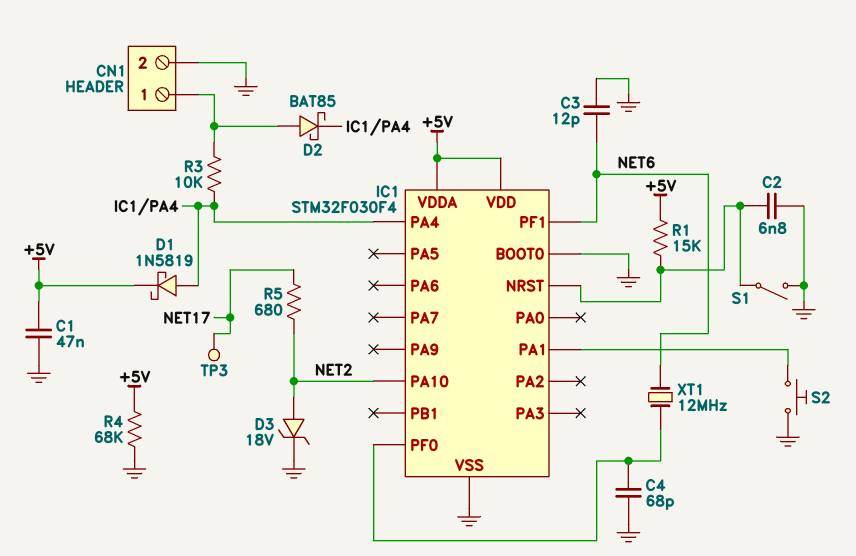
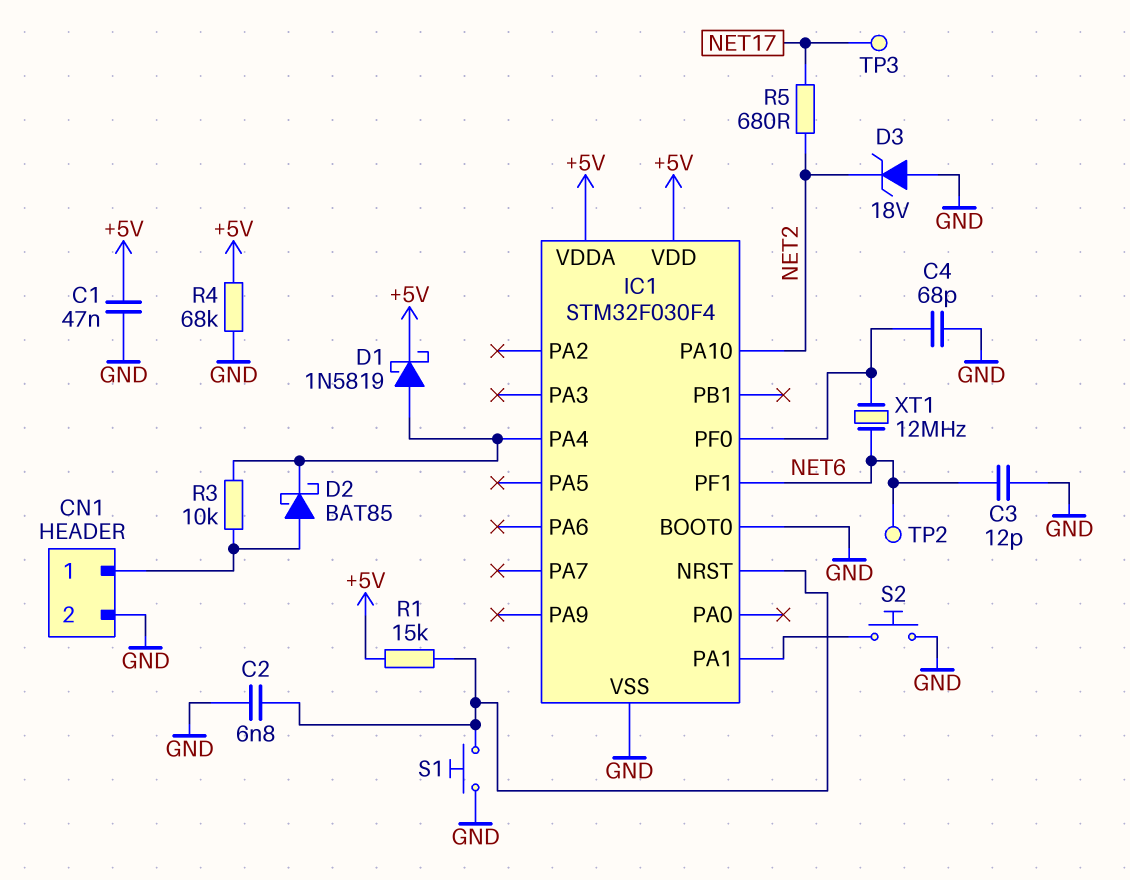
D3: zener 18V (A NET2, K GND) -> zener 18V (A GND, K NET2)
S1: switch (GND, IC1/NRST) -> button (GND, IC1/NRST)
TP2: none -> test point (NET6)

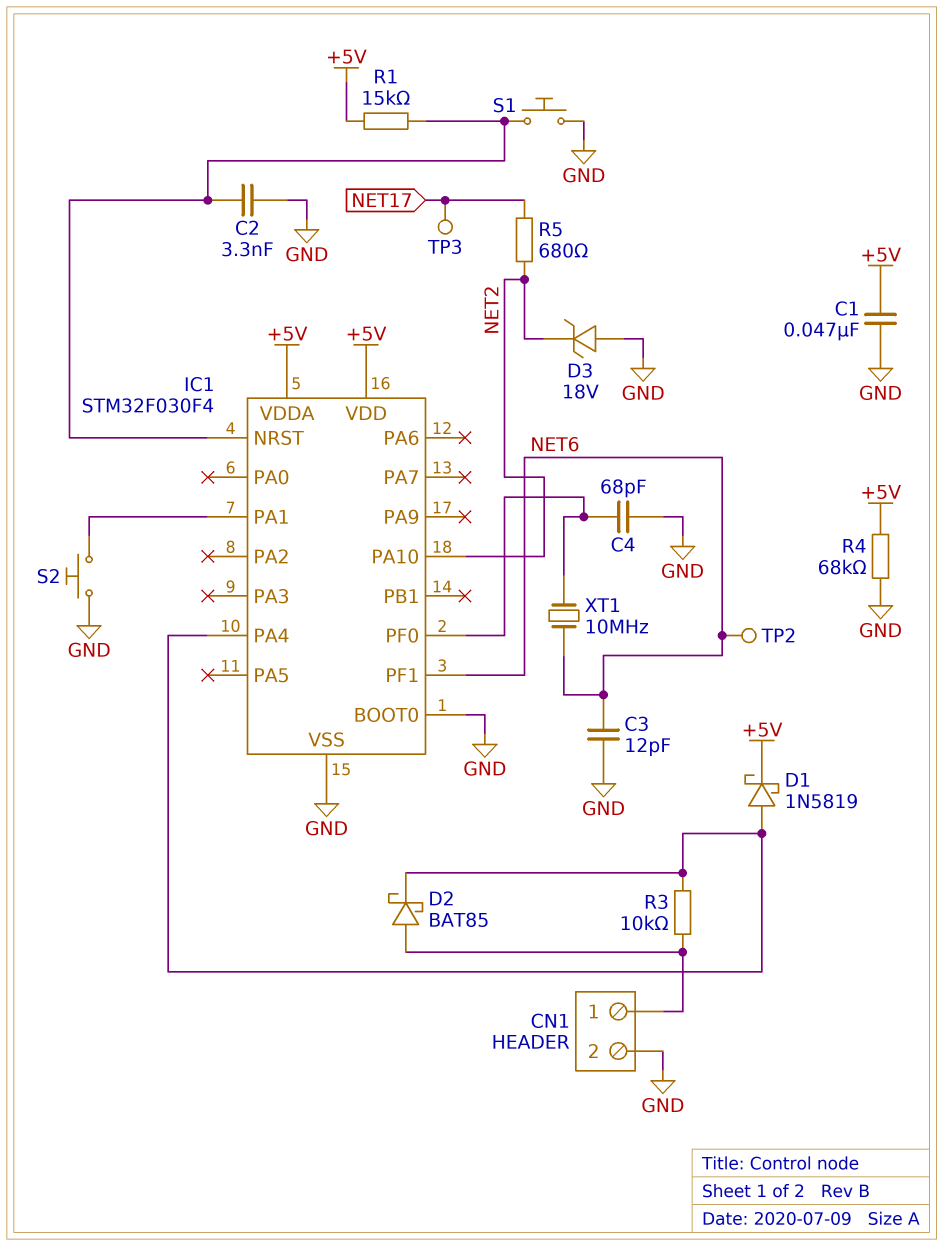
C2: 6.8nF (GND, IC1/NRST) -> 3.3nF (GND, IC1/NRST)
XT1: 12MHz (IC1/PF0, NET6) -> 10MHz (IC1/PF0, NET6)

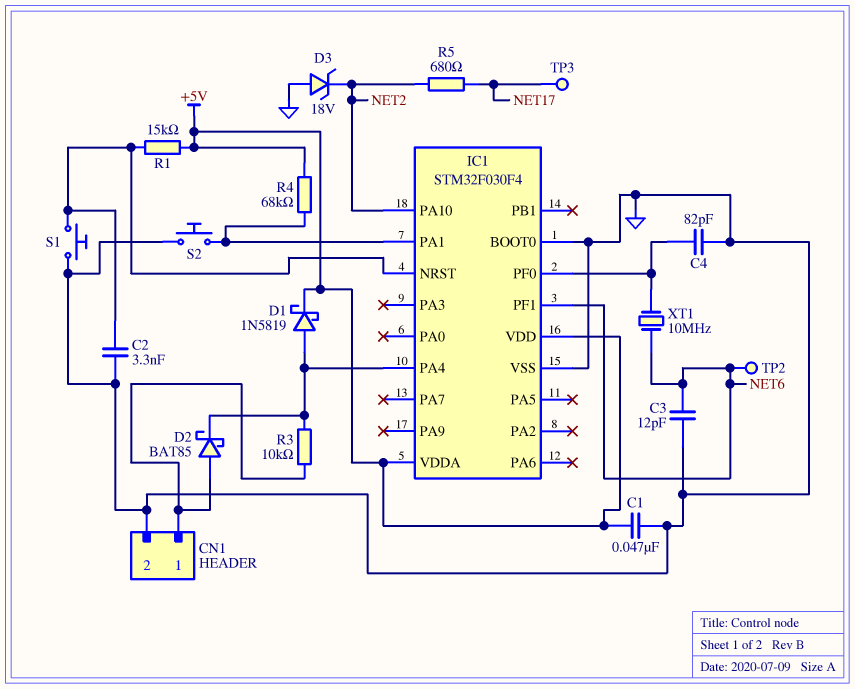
C4: 68pF (GND, IC1/PF0) -> 82pF (GND, IC1/PF0)
R4: 68k (+5V, GND) -> 68k (+5V, IC1/PA1)

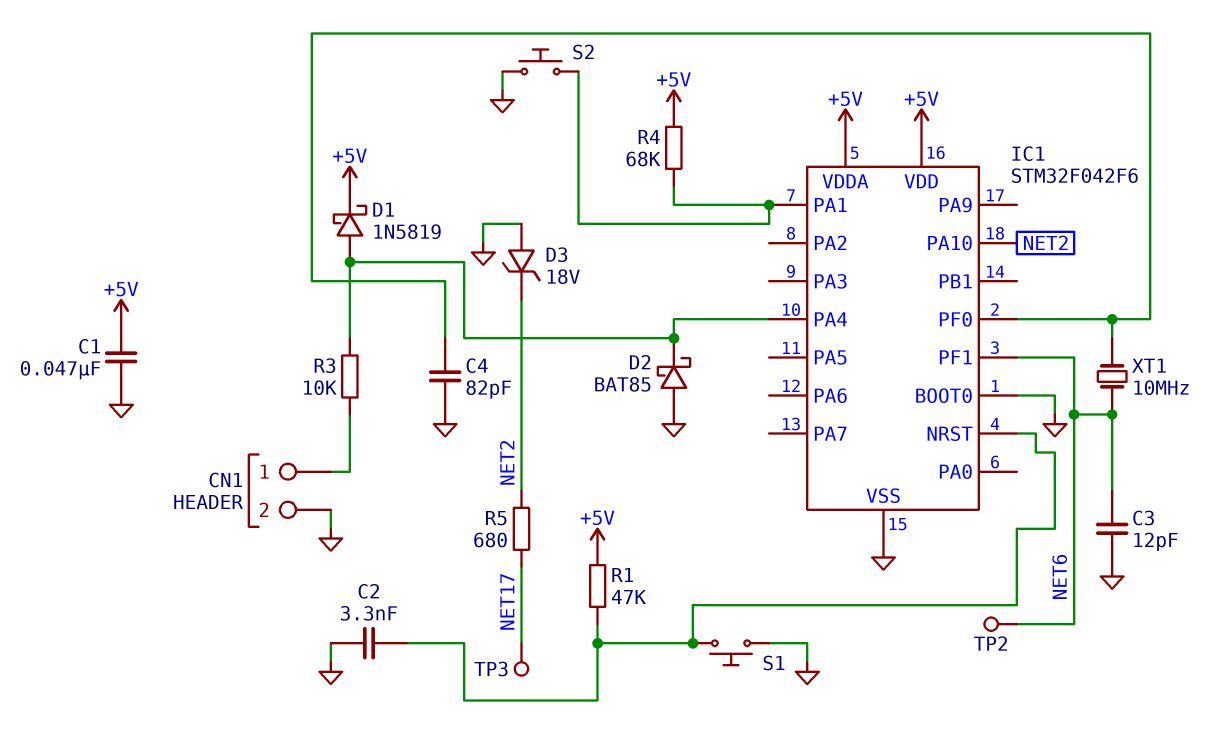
D2: schottky BAT85 (A CN1/1, K IC1/PA4) -> schottky BAT85 (A GND, K IC1/PA4)
IC1: STM32F030F4 -> STM32F042F6
R1: 15k (+5V, IC1/NRST) -> 47k (+5V, IC1/NRST)

